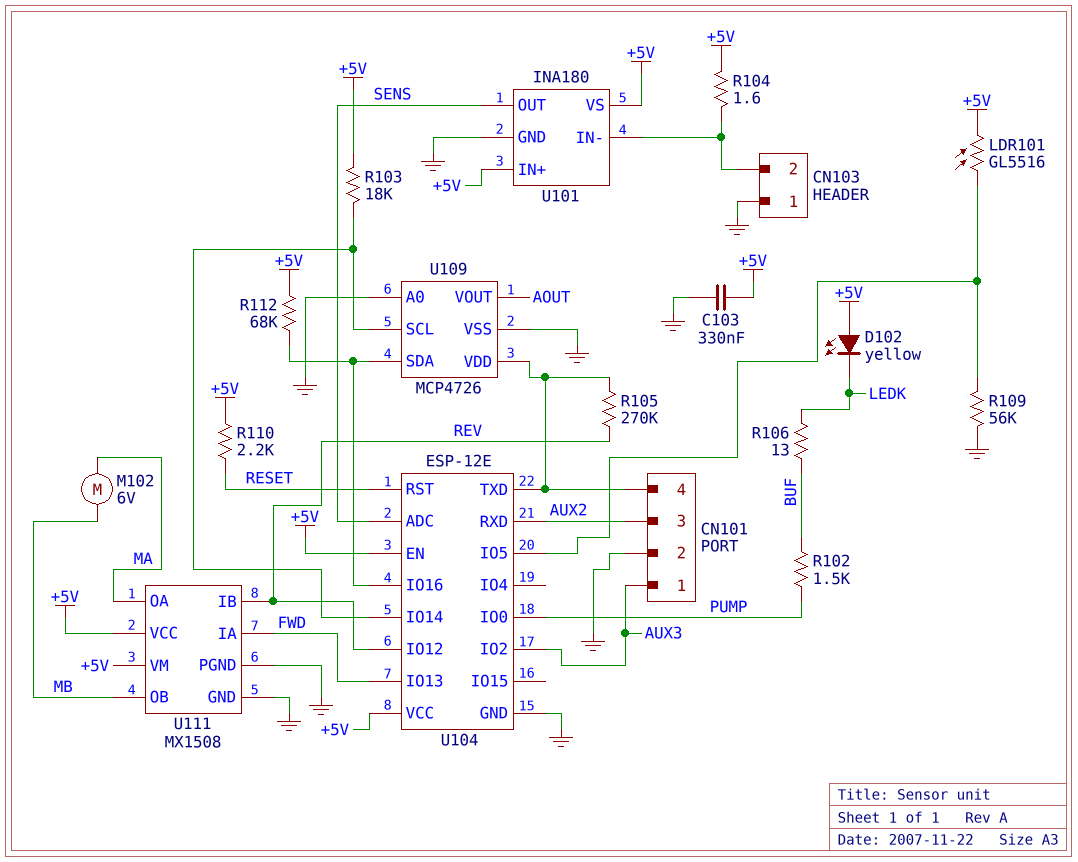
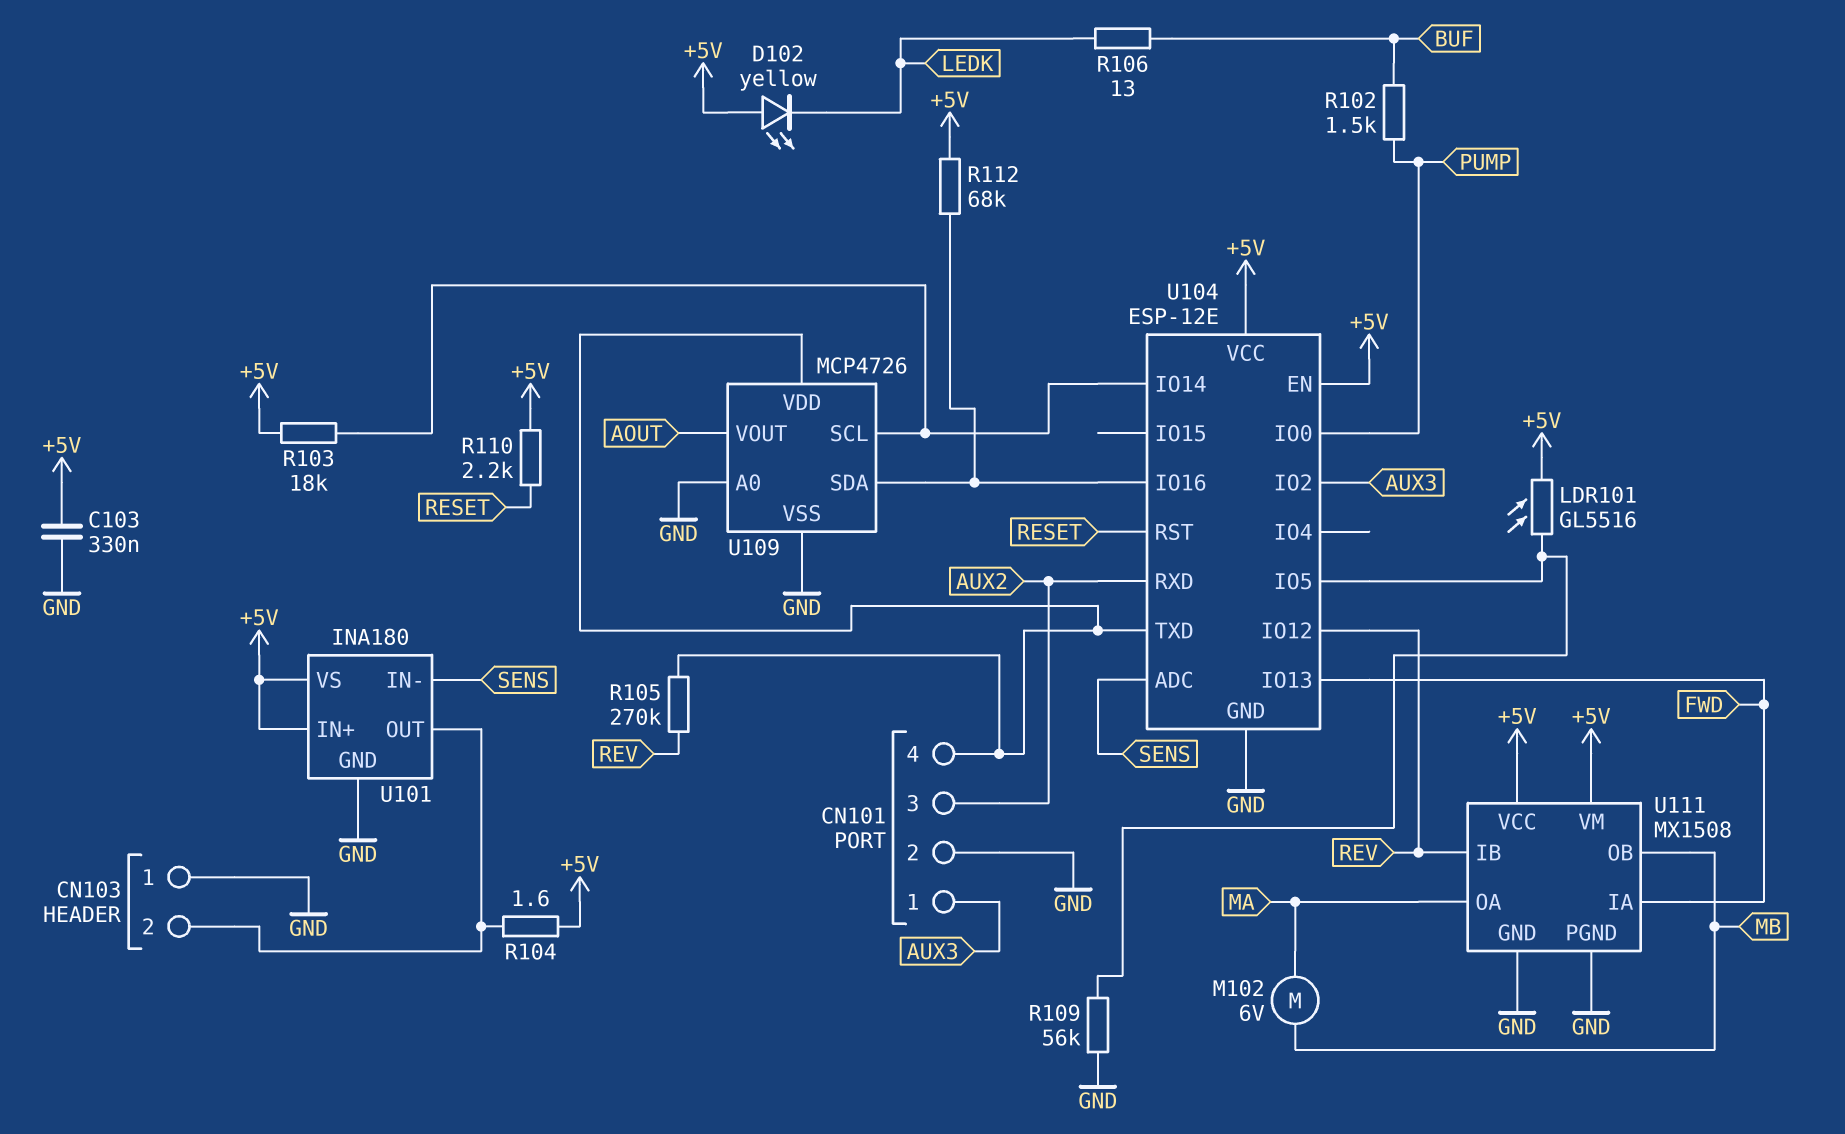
U101 pin IN-: CN103/2 -> SENS
U101 pin OUT: SENS -> CN103/2

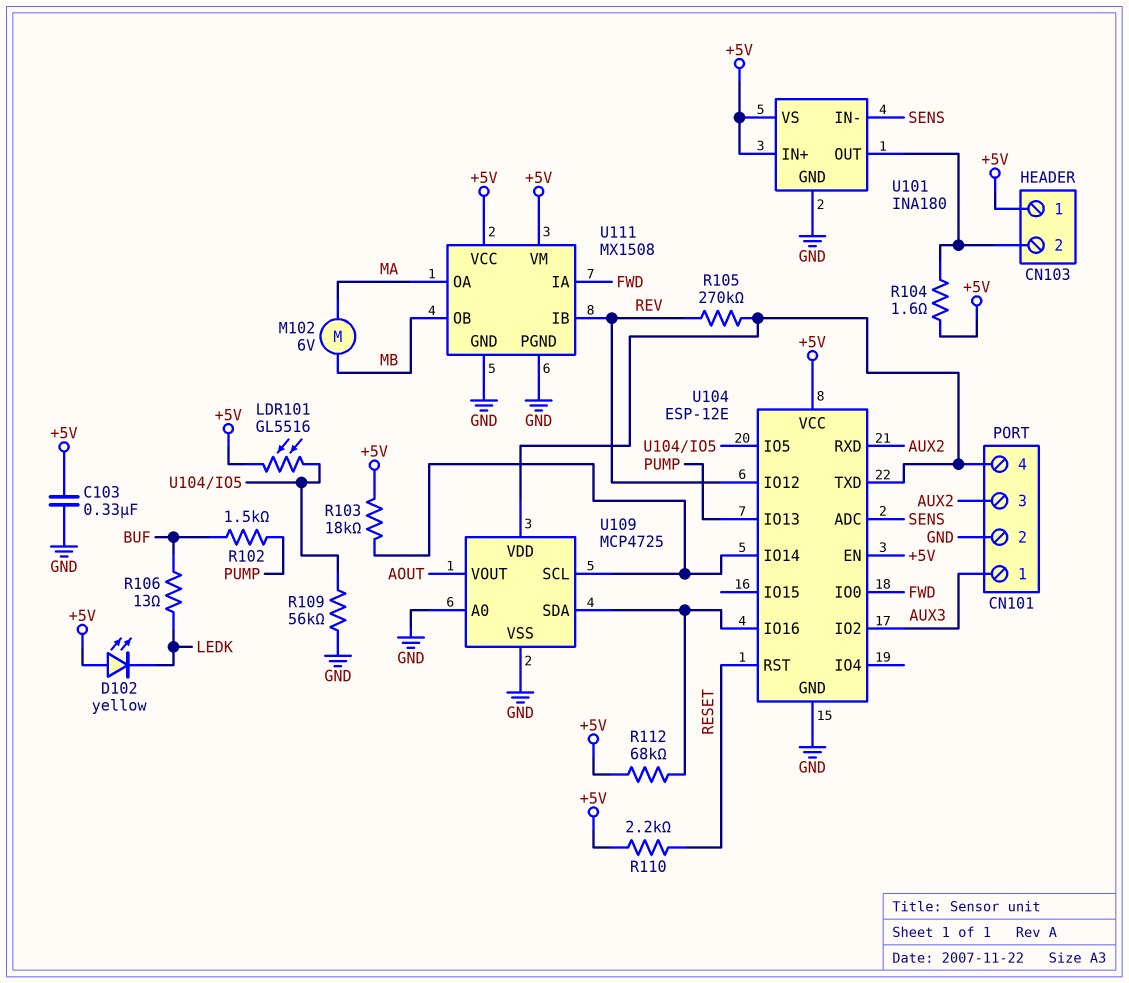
CN103 pin 1: GND -> +5V
U104 pin IO0: PUMP -> FWD
U104 pin IO13: FWD -> PUMP
U109: MCP4726 -> MCP4725

